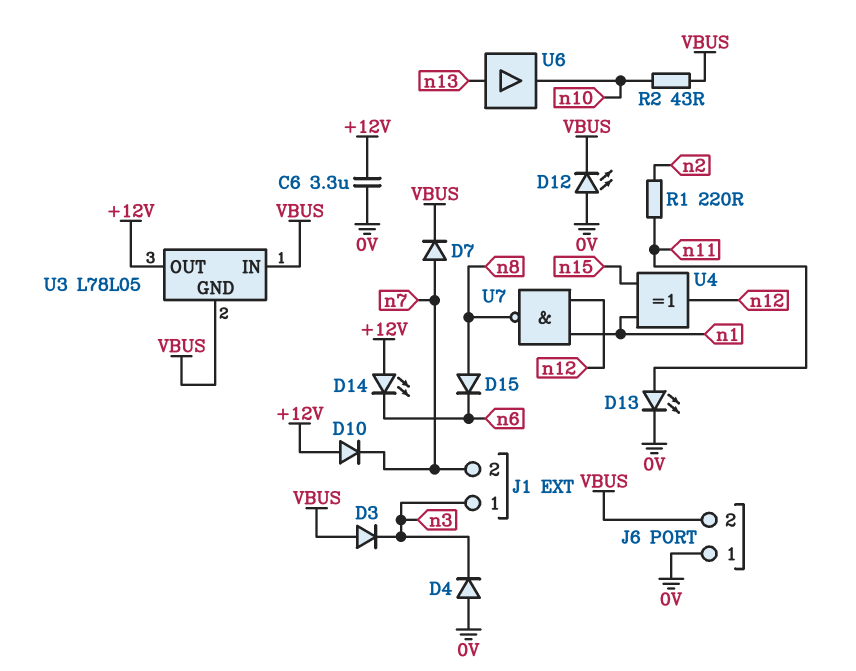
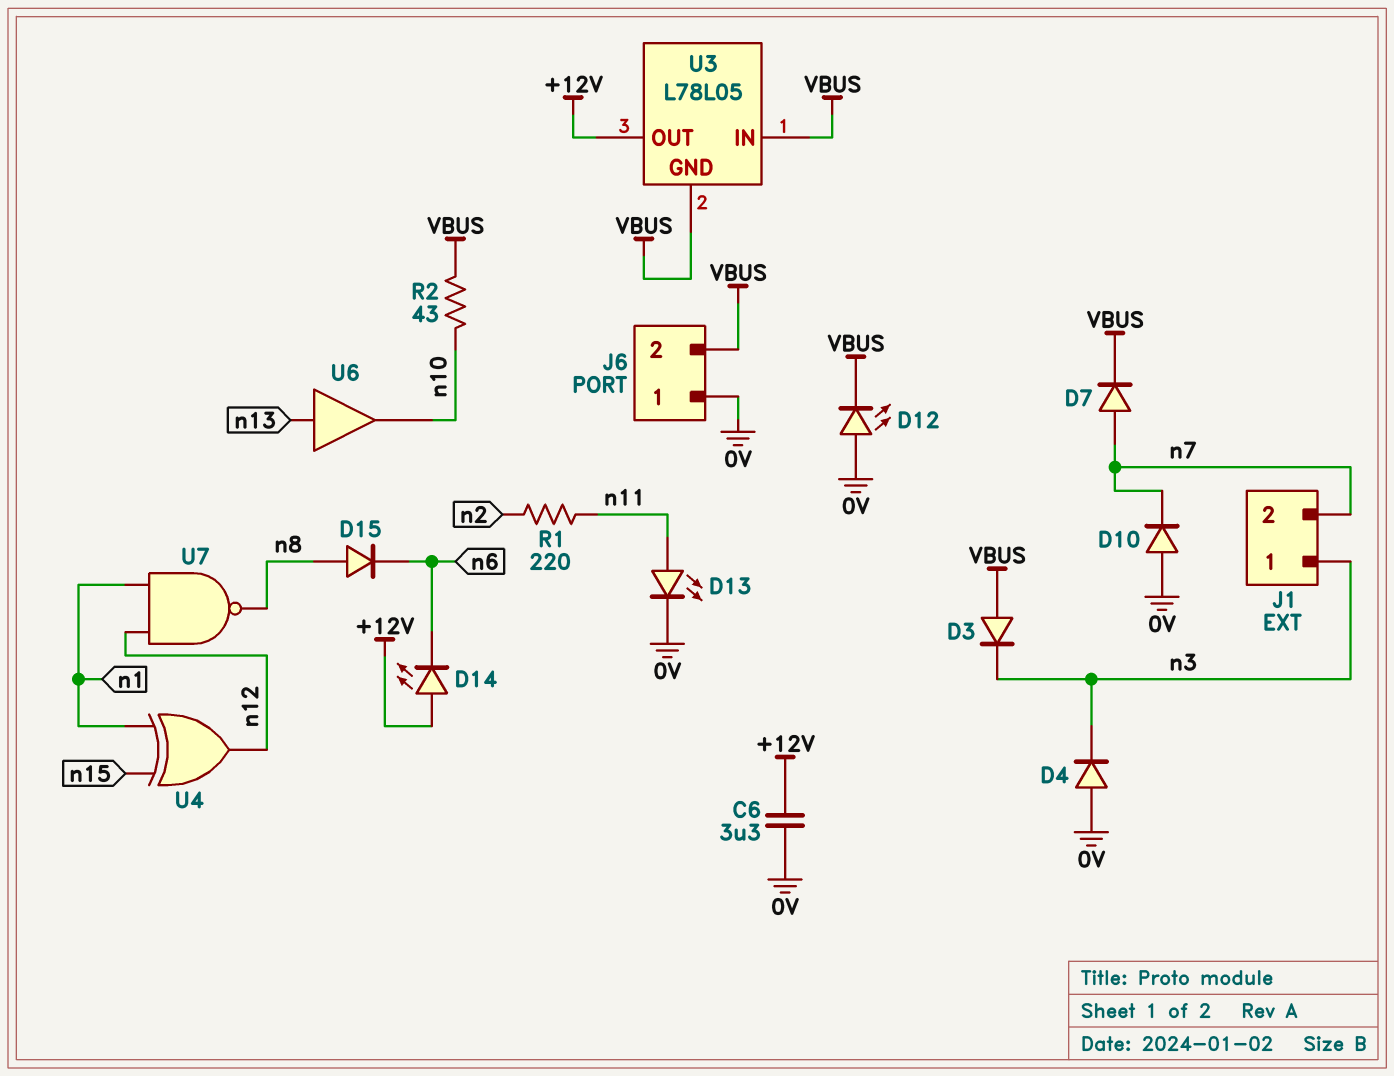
D10: diode (A +12V, K n7) -> diode (A 0V, K n7)

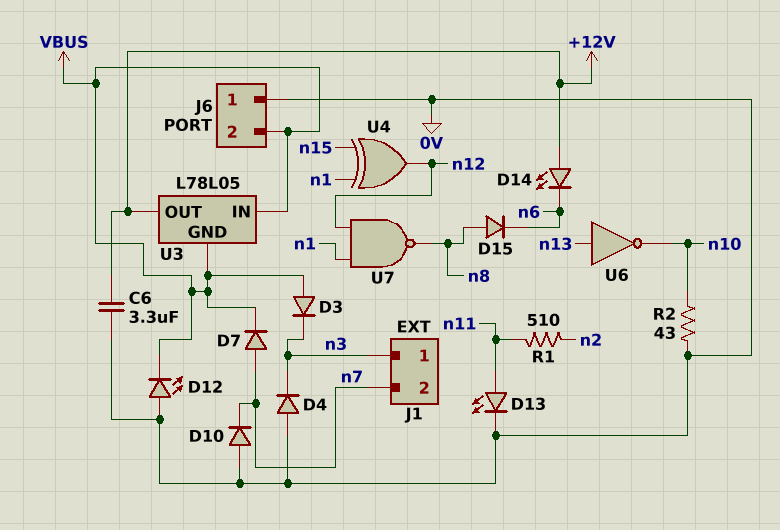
R1: 220 (n2, n11) -> 510 (n2, n11)
R2: 43 (VBUS, n10) -> 43 (0V, n10)
U6: buffer (in n13, out n10) -> NOT (in n13, out n10)

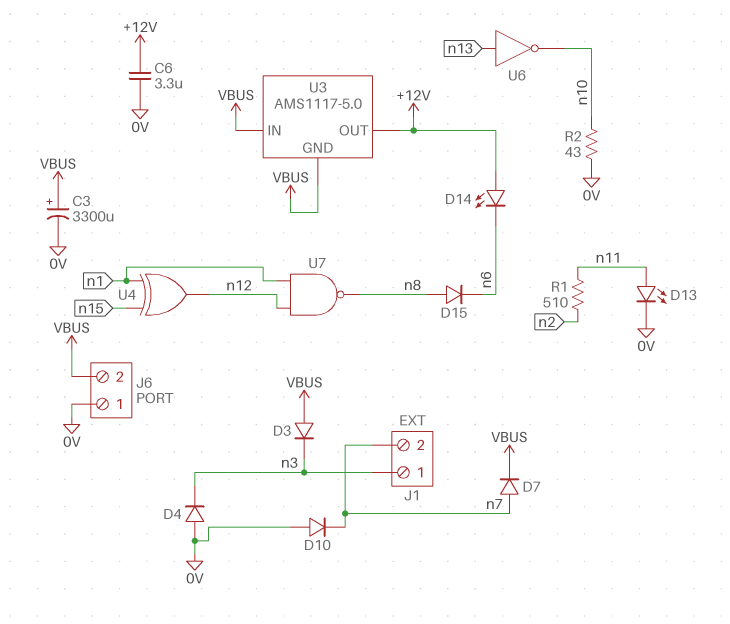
C3: none -> 3300uF (plus VBUS, minus 0V)
D12: LED (A 0V, K VBUS) -> none
U3: L78L05 -> AMS1117-5.0

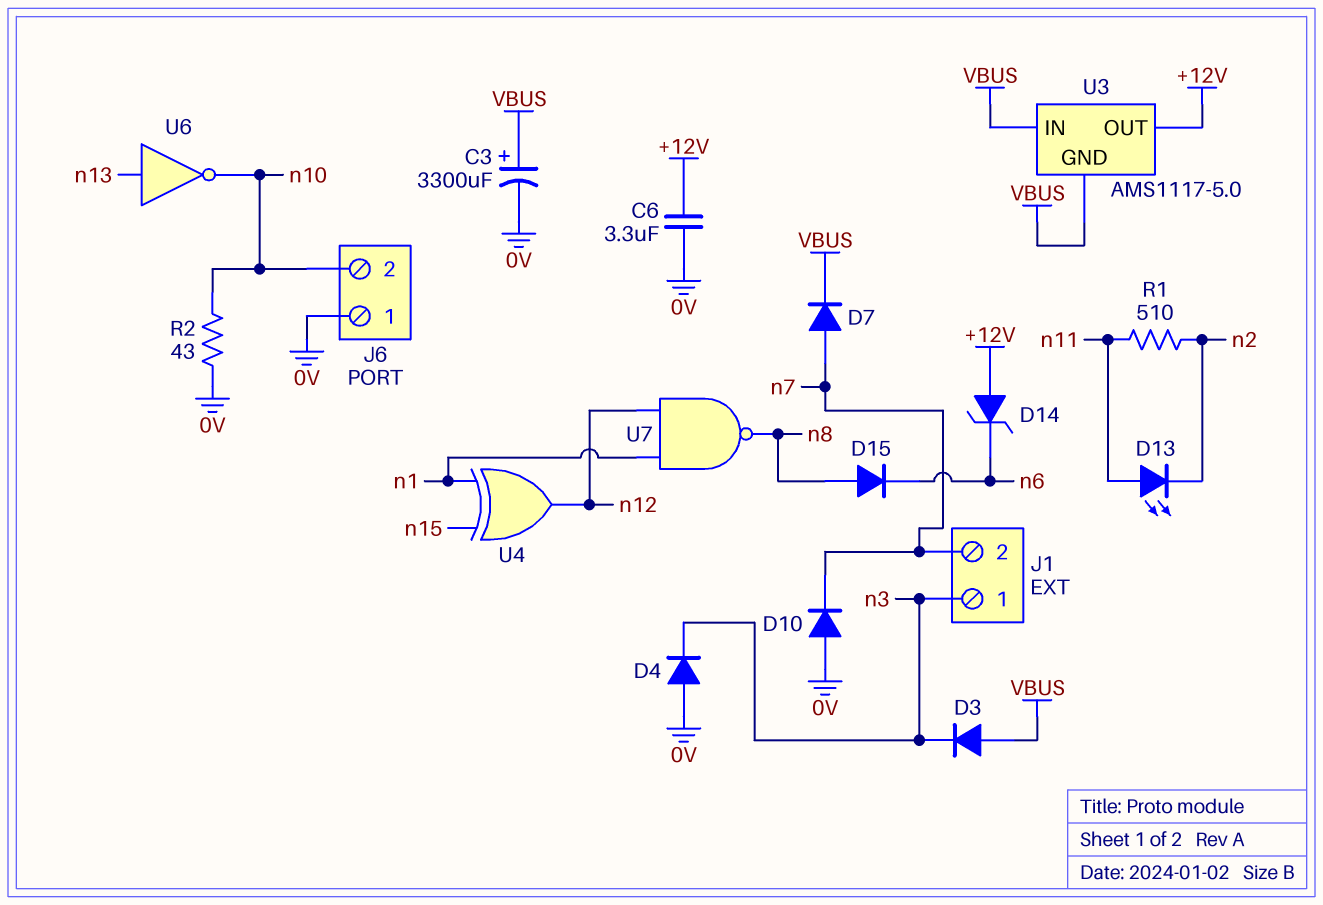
D13: LED (A n11, K 0V) -> LED (A n11, K n2)
D14: LED (A +12V, K n6) -> zener (A +12V, K n6)
J6 pin 2: VBUS -> n10

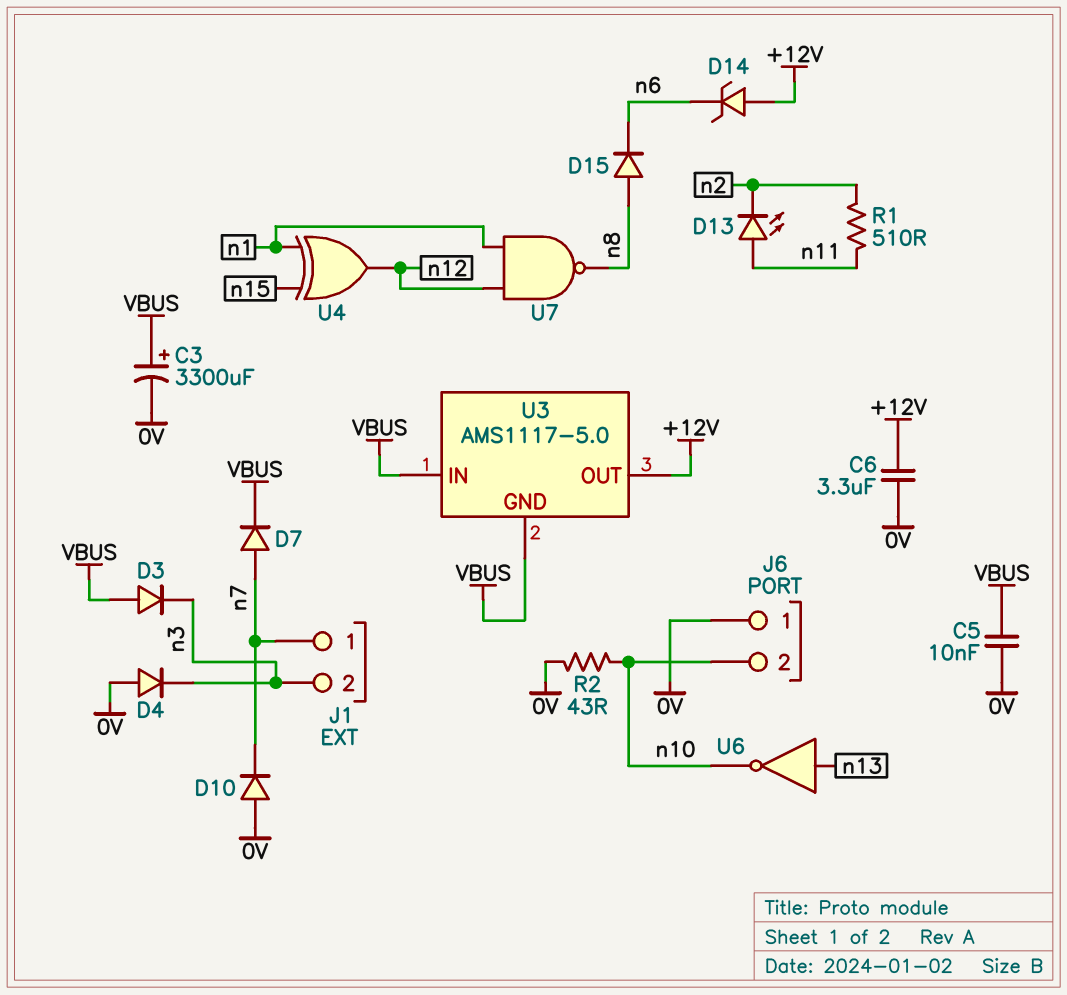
C5: none -> 10nF (0V, VBUS)
J1 pin 1: n3 -> n7
J1 pin 2: n7 -> n3

